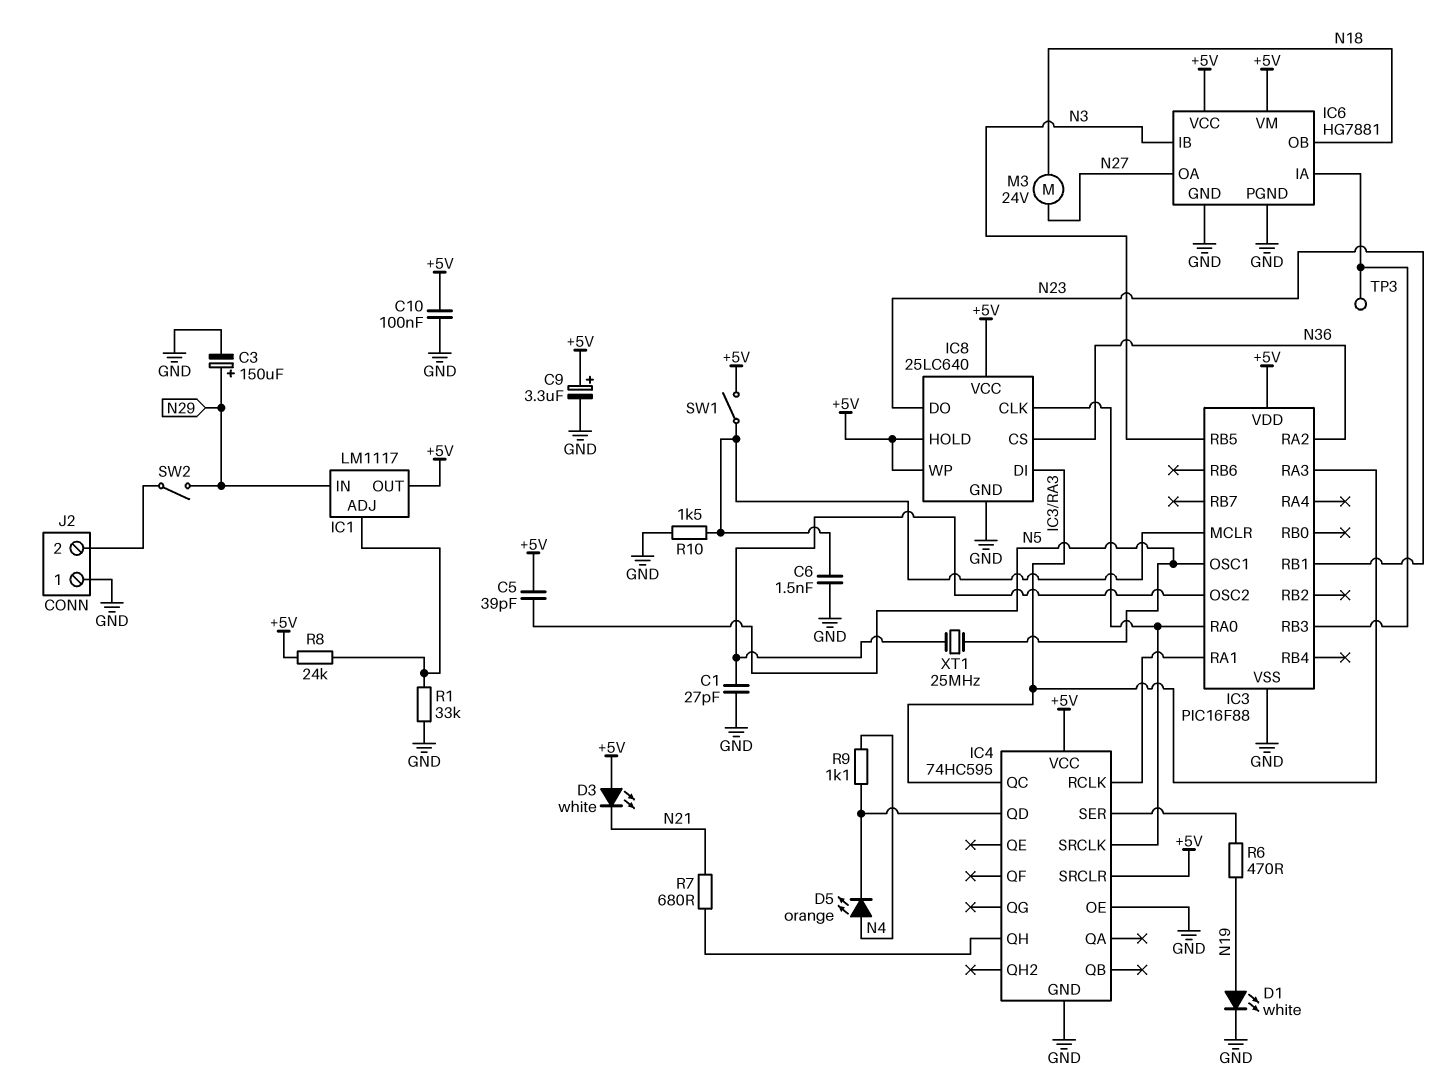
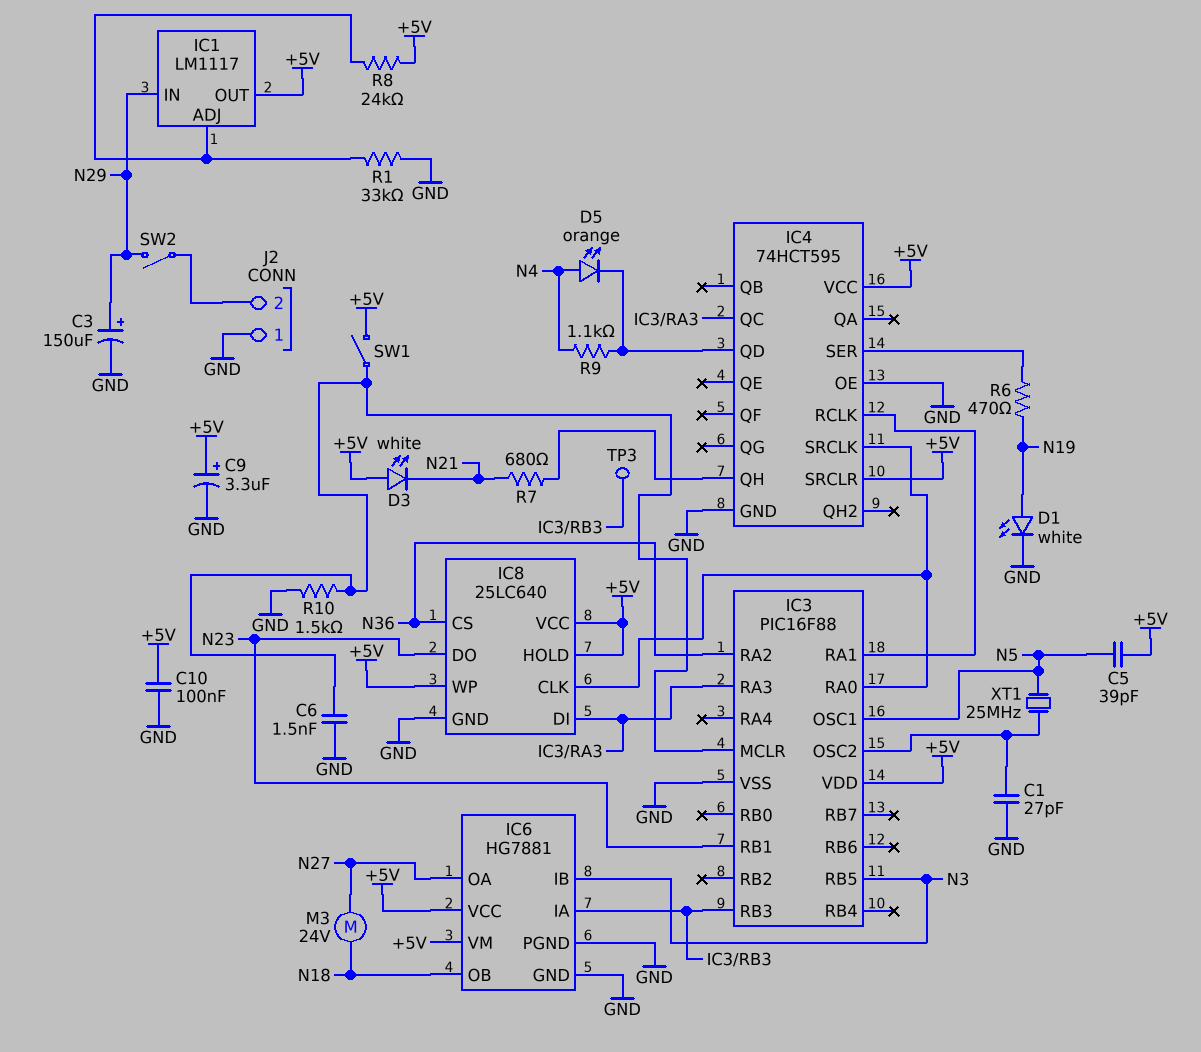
IC4: 74HC595 -> 74HCT595

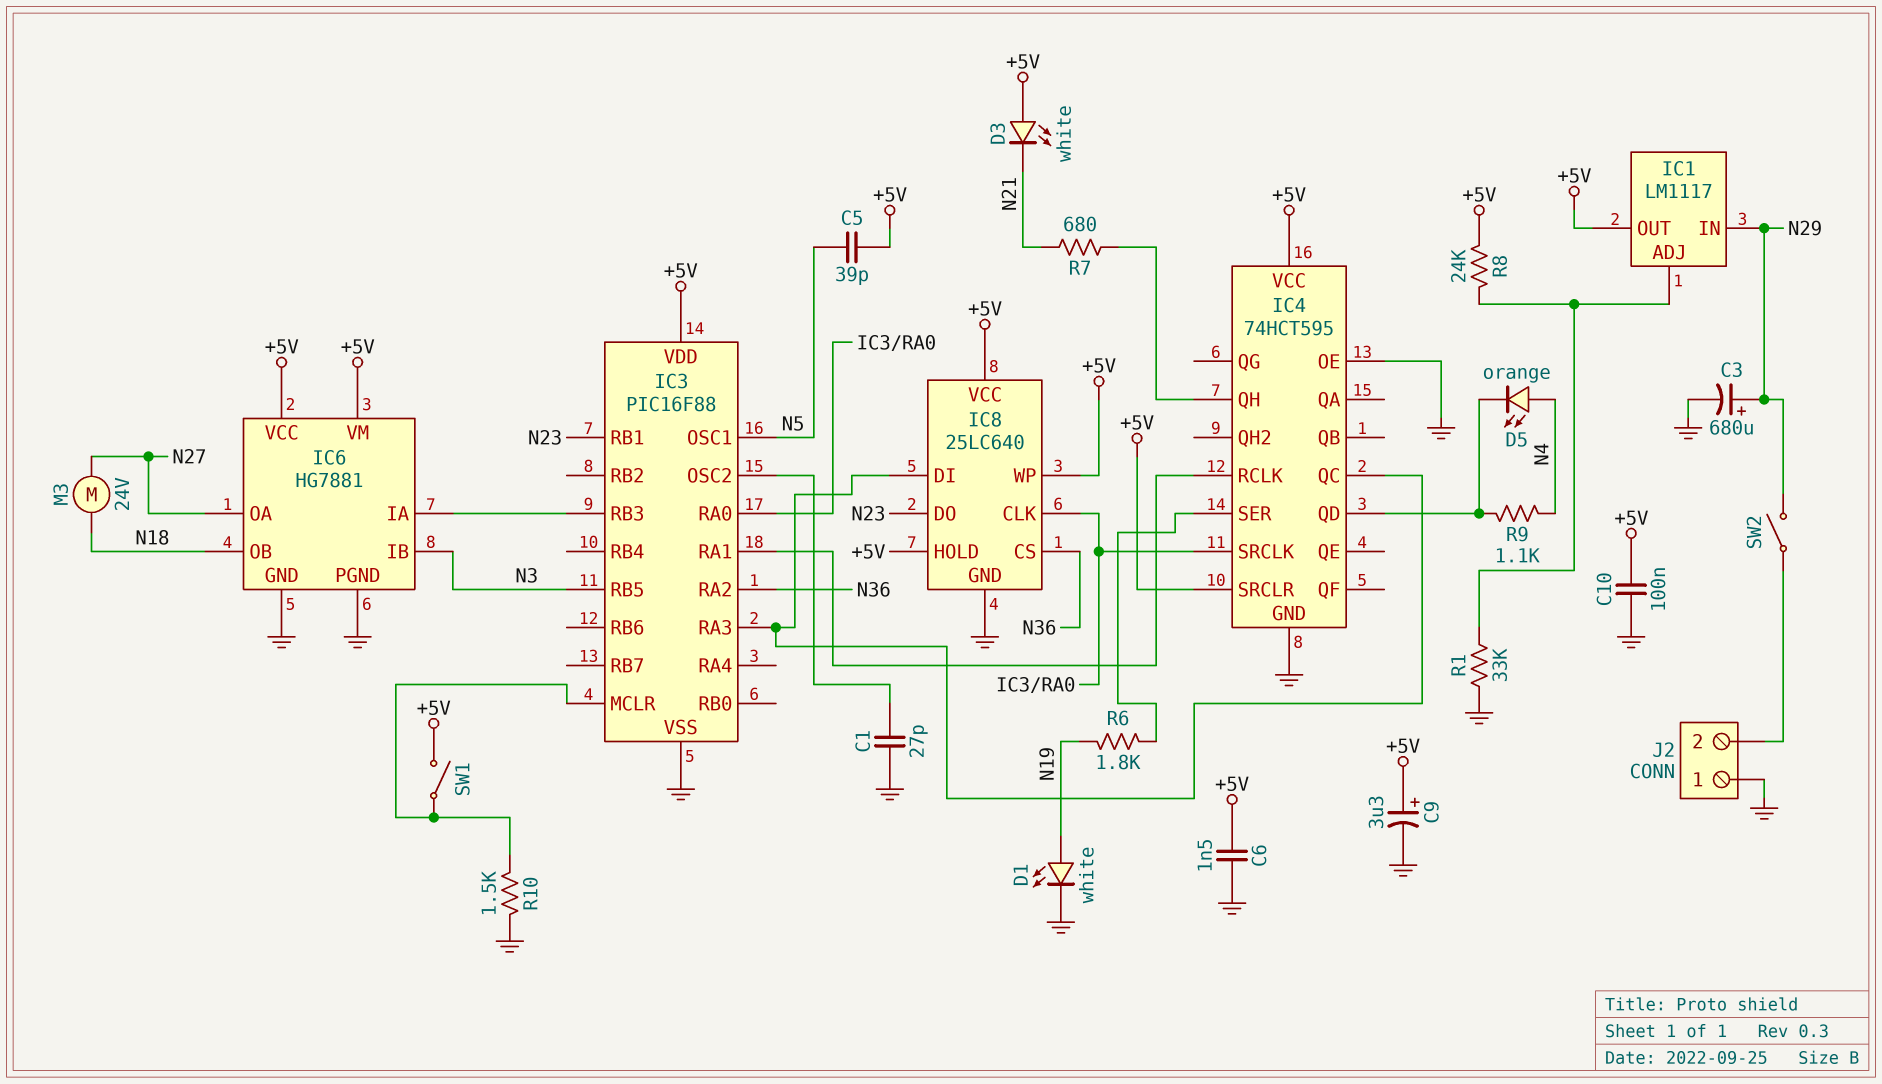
C3: 150uF (plus N29, minus GND) -> 680uF (plus N29, minus GND)
C6: 1.5nF (GND, IC3/MCLR) -> 1.5nF (+5V, GND)
R6: 470 (IC4/SER, N19) -> 1.8k (IC4/SER, N19)
TP3: test point (IC3/RB3) -> none
XT1: 25MHz (IC3/OSC2, N5) -> none

